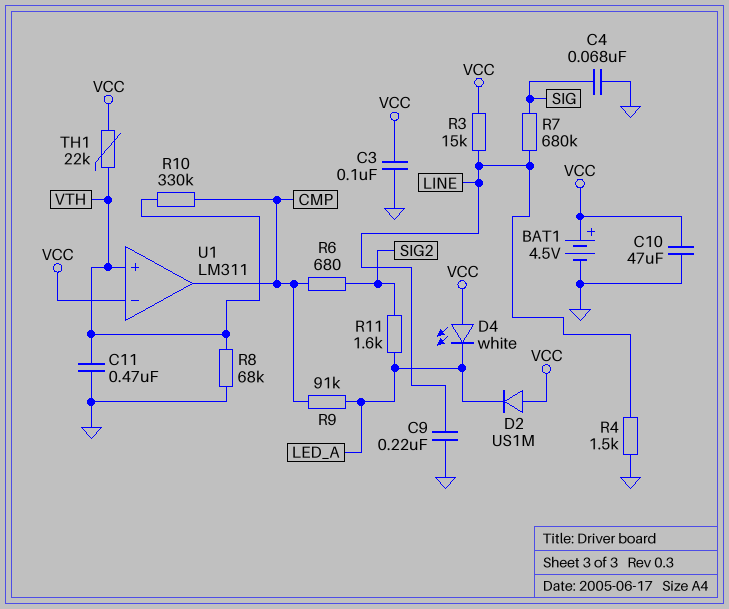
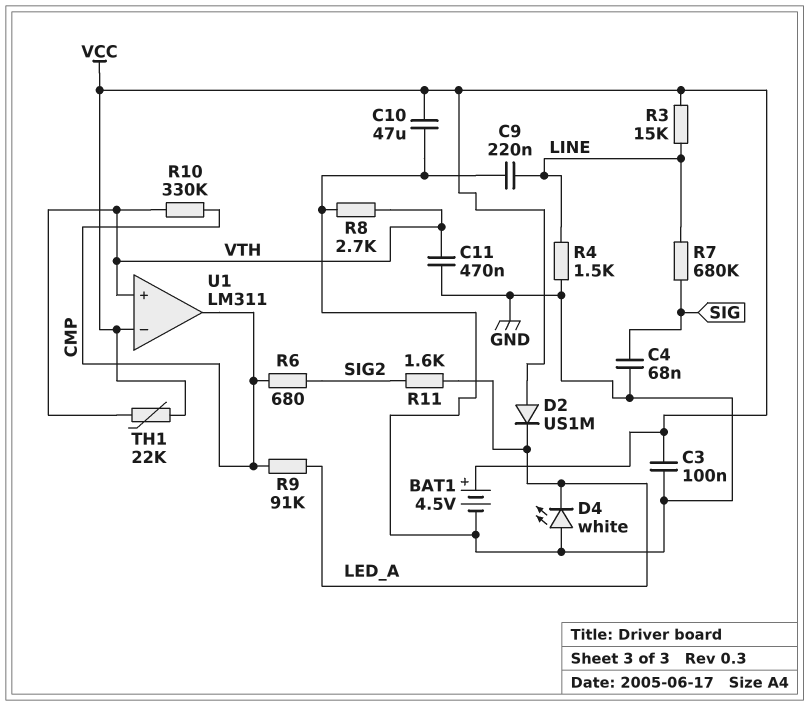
D4: LED white (A VCC, K LED_A) -> LED white (A GND, K LED_A)
R8: 68k (GND, VTH) -> 2.7k (GND, VTH)

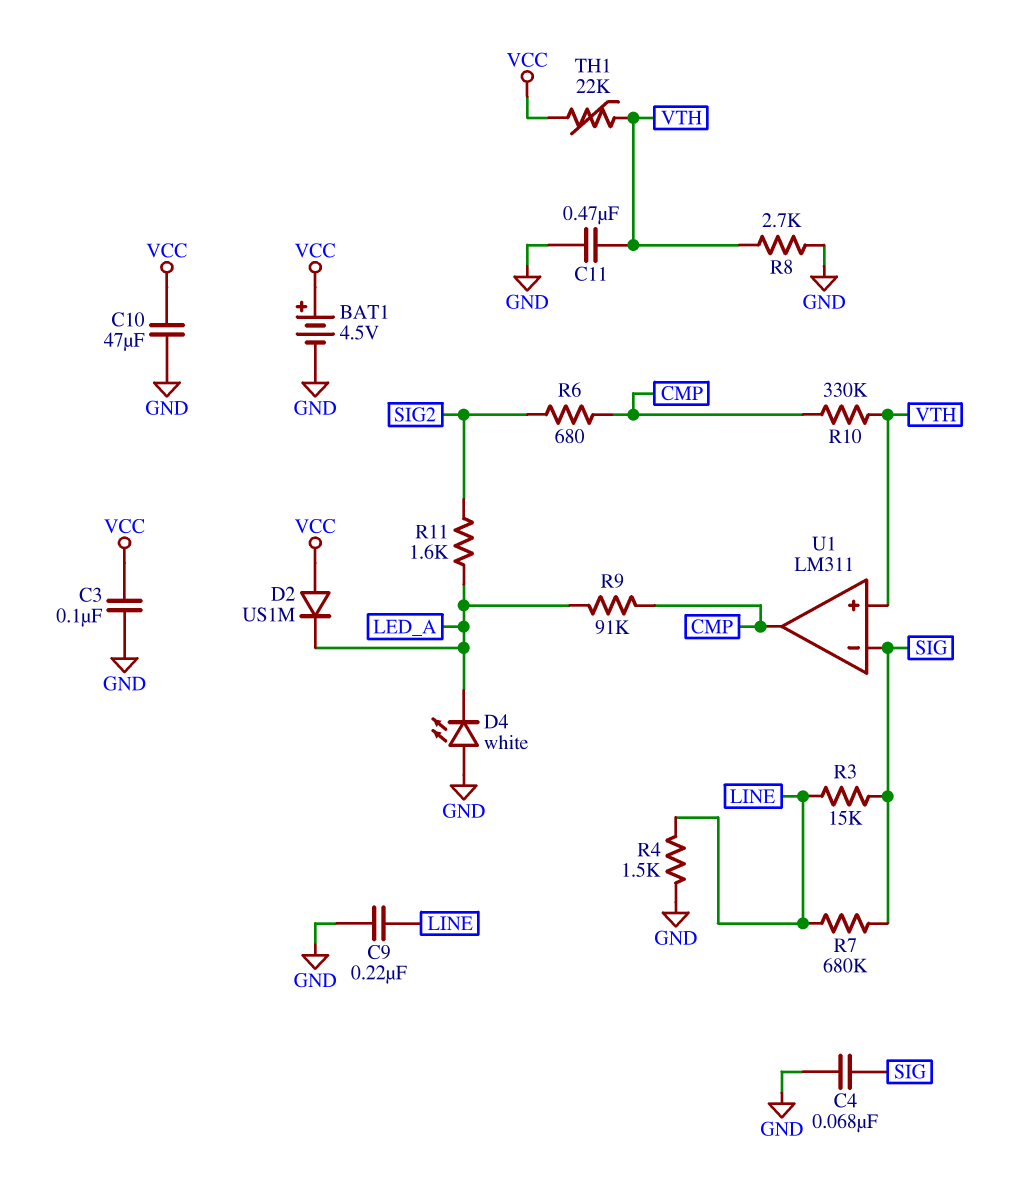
R3: 15k (LINE, VCC) -> 15k (LINE, SIG)
U1 pin in-: VCC -> SIG

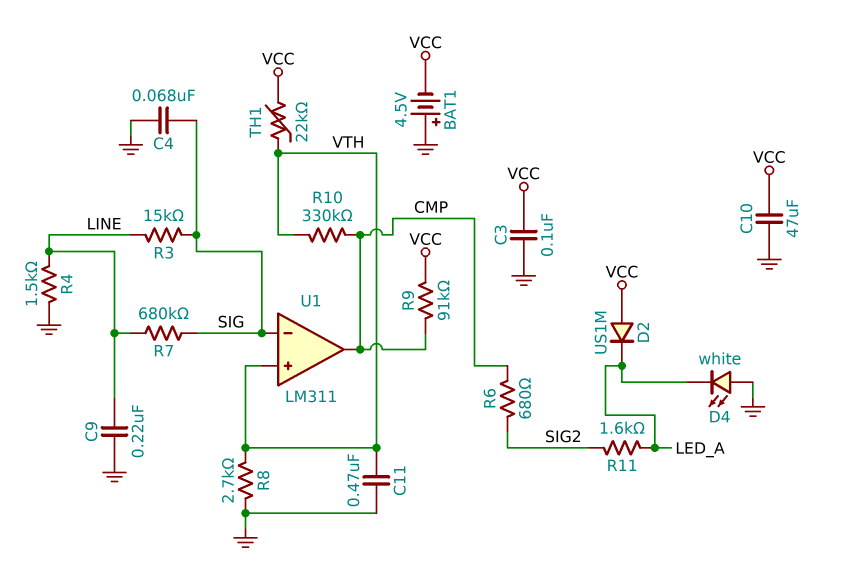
BAT1: 4.5V (plus VCC, minus GND) -> 4.5V (plus GND, minus VCC)
R9: 91k (CMP, LED_A) -> 91k (CMP, VCC)

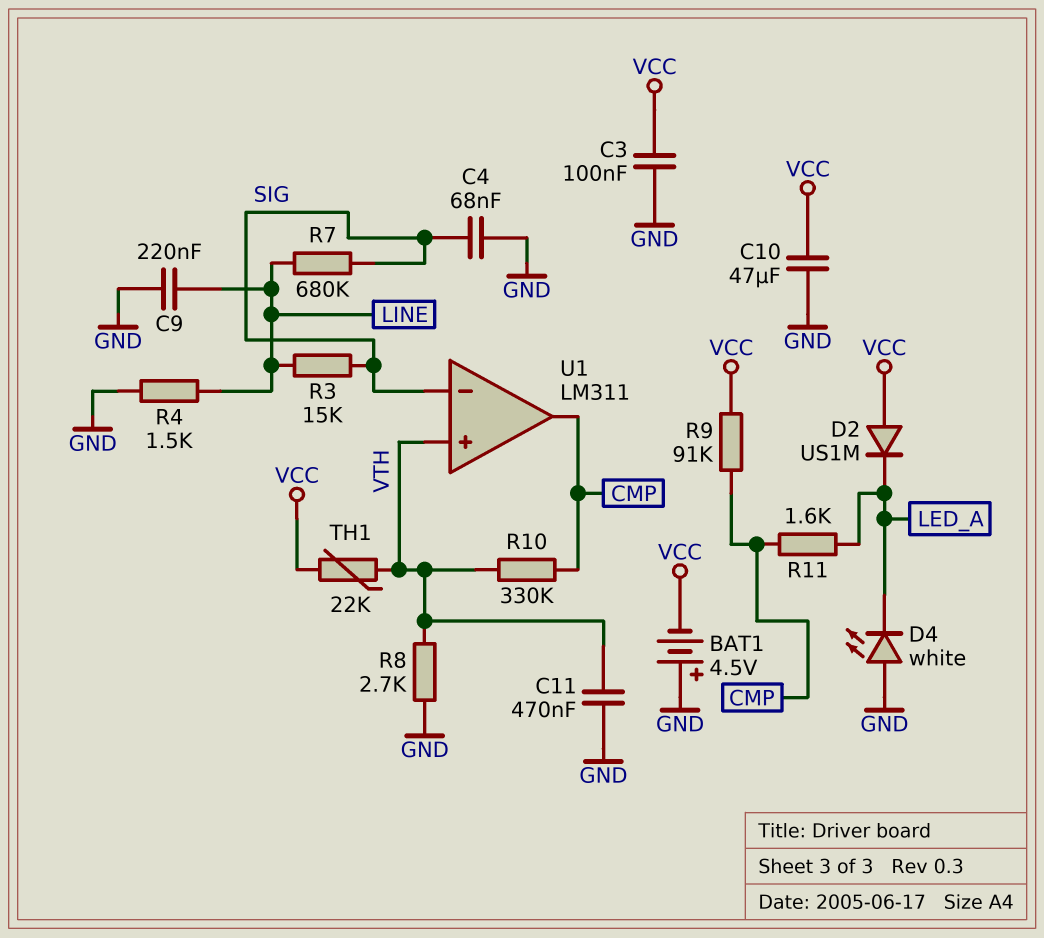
R6: 680 (CMP, SIG2) -> none
R11: 1.6k (LED_A, SIG2) -> 1.6k (CMP, LED_A)

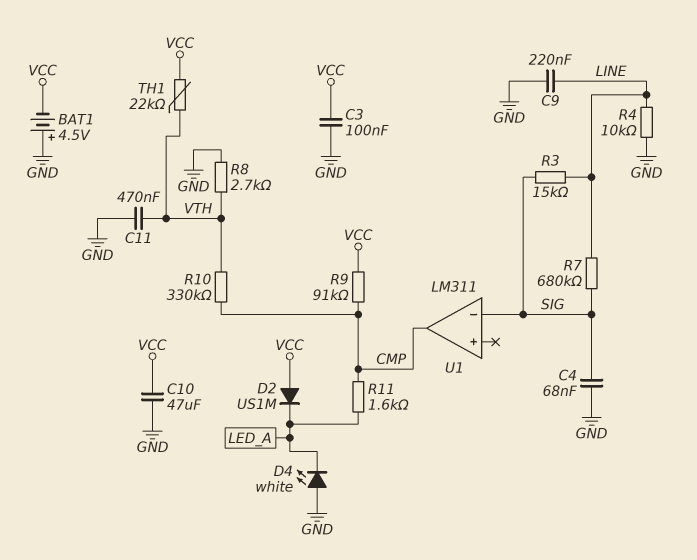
R4: 1.5k (GND, LINE) -> 10k (GND, LINE)
U1 pin in+: VTH -> none

